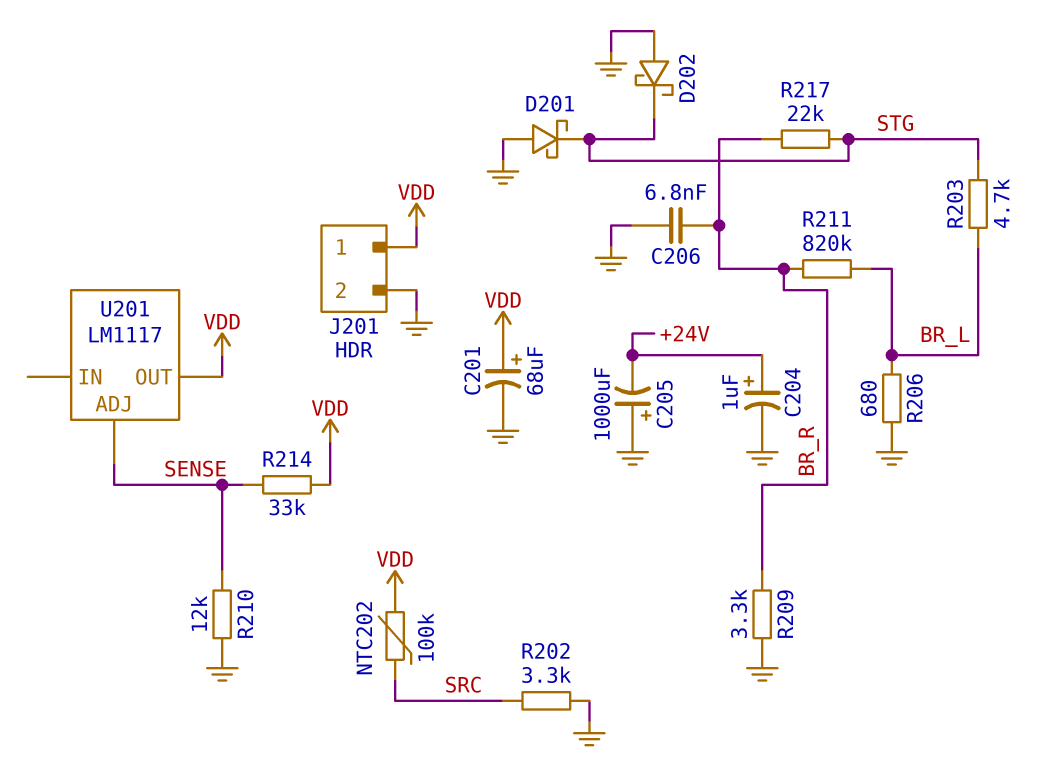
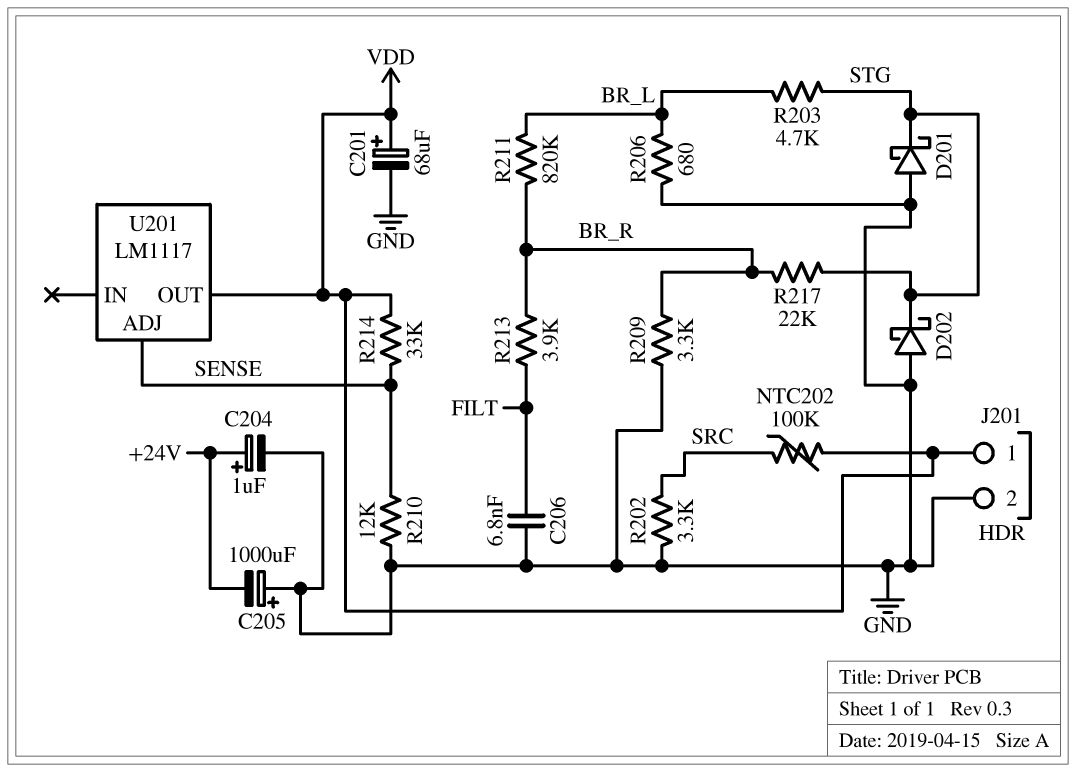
C206: 6.8nF (BR_R, GND) -> 6.8nF (FILT, GND)
R213: none -> 3.9k (BR_R, FILT)

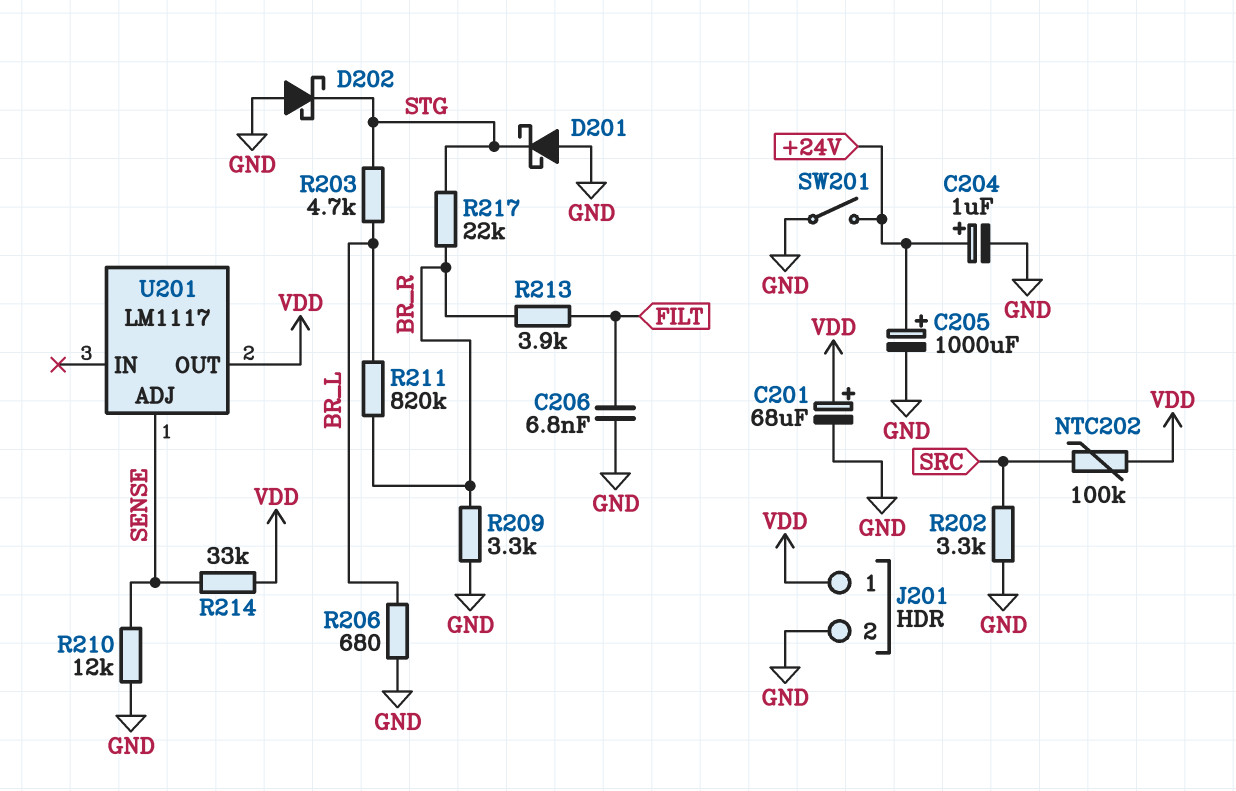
C205: 1000uF (plus GND, minus +24V) -> 1000uF (plus +24V, minus GND)
SW201: none -> switch (+24V, GND)

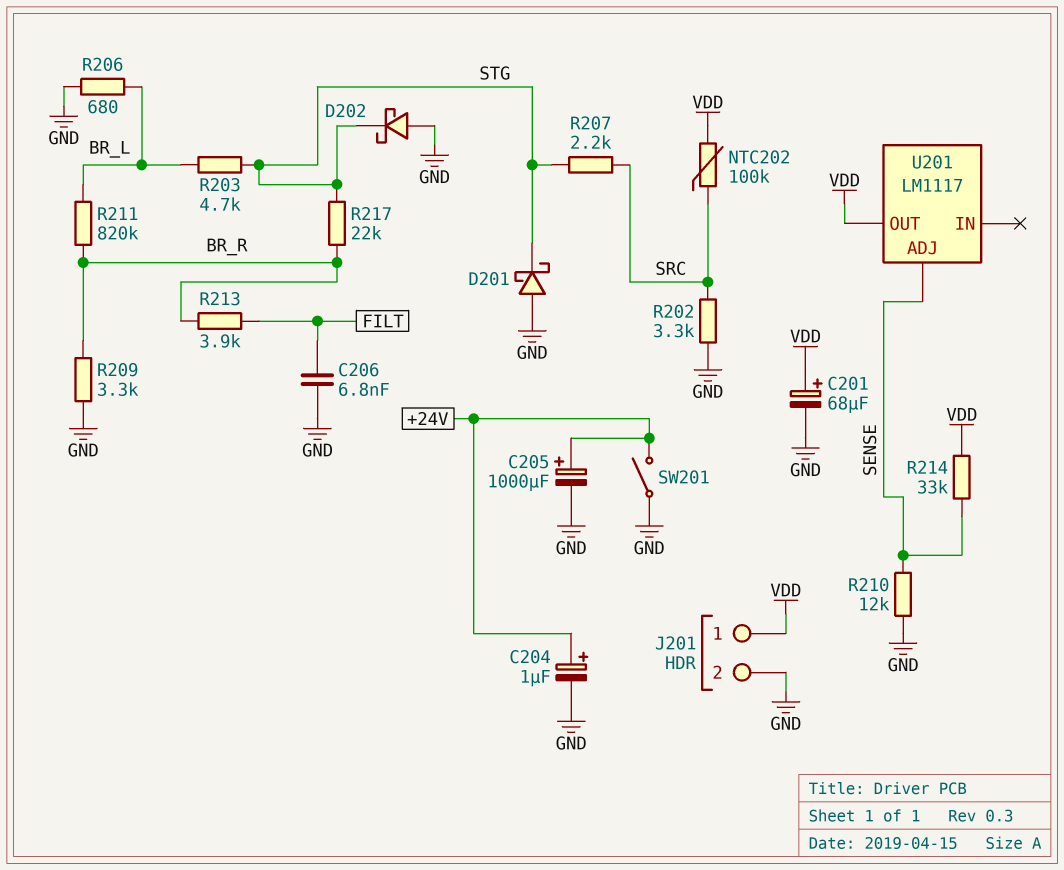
R207: none -> 2.2k (SRC, STG)

